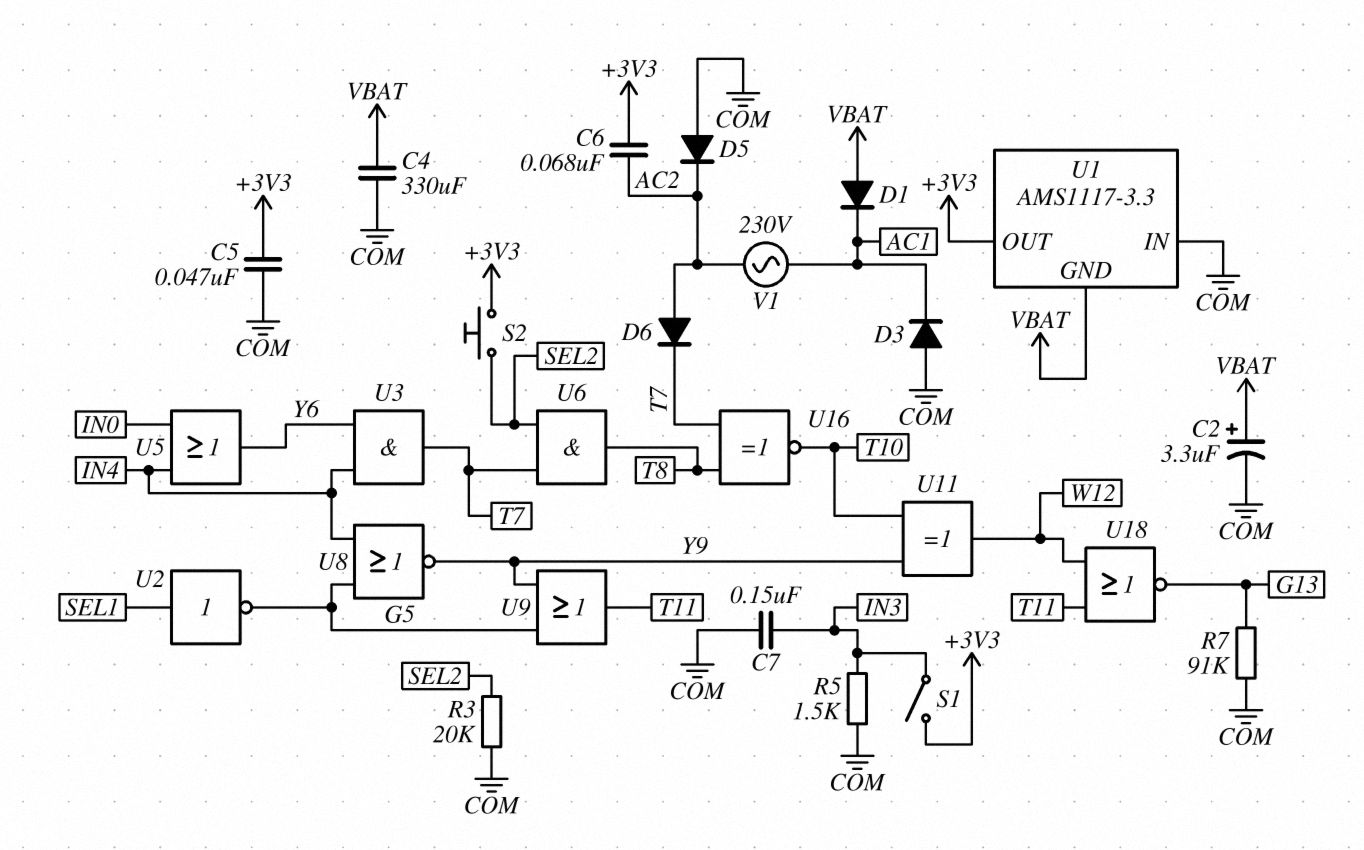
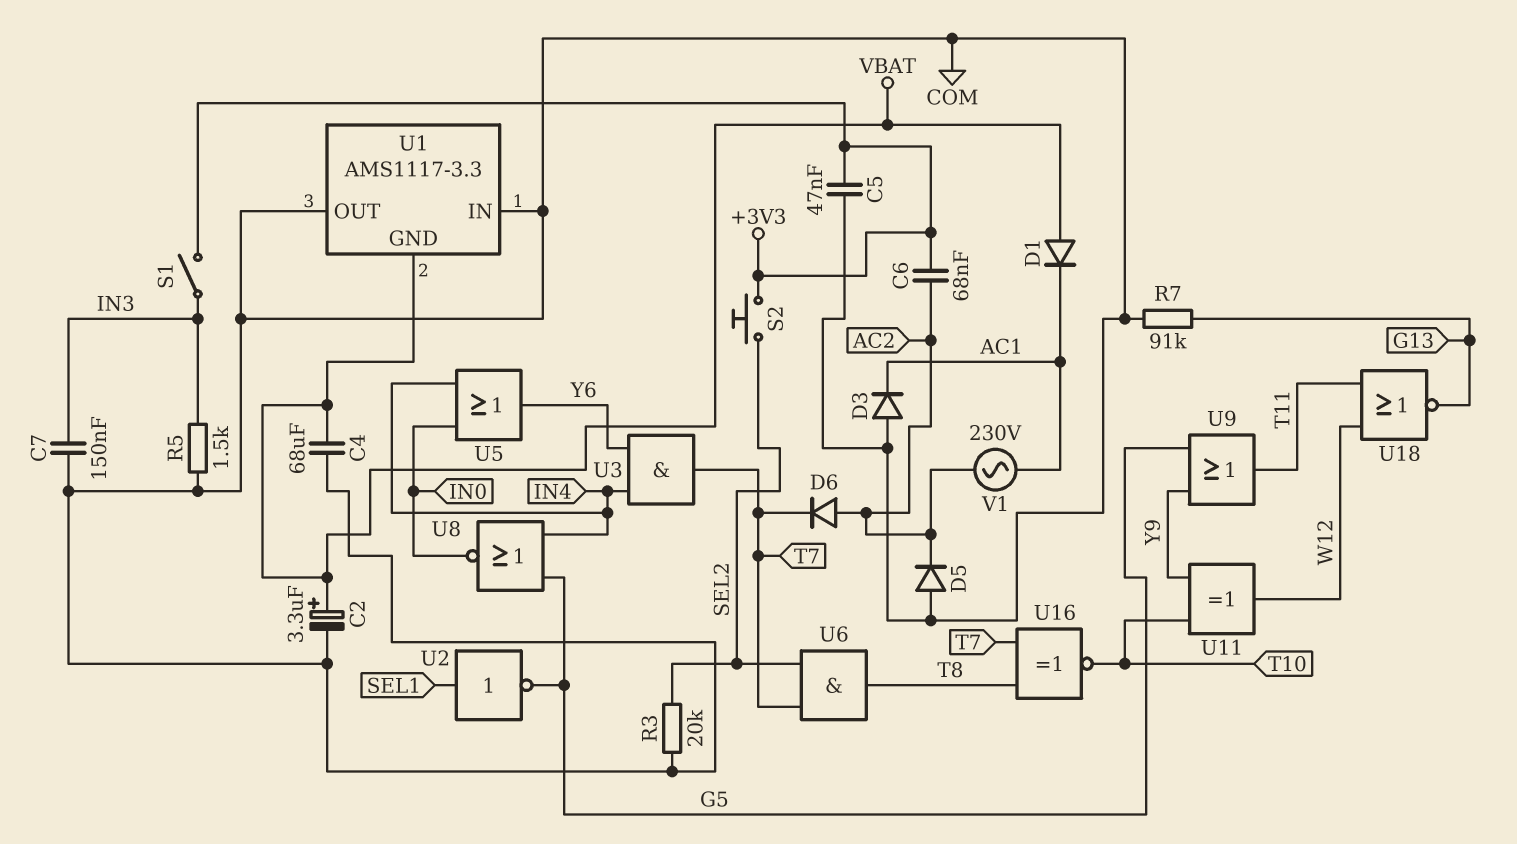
C4: 330uF (COM, VBAT) -> 68uF (COM, VBAT)
U1 pin OUT: +3V3 -> COM
U8: NOR (in G5, in IN4, out Y9) -> NOR (in G5, in IN4, out IN0)

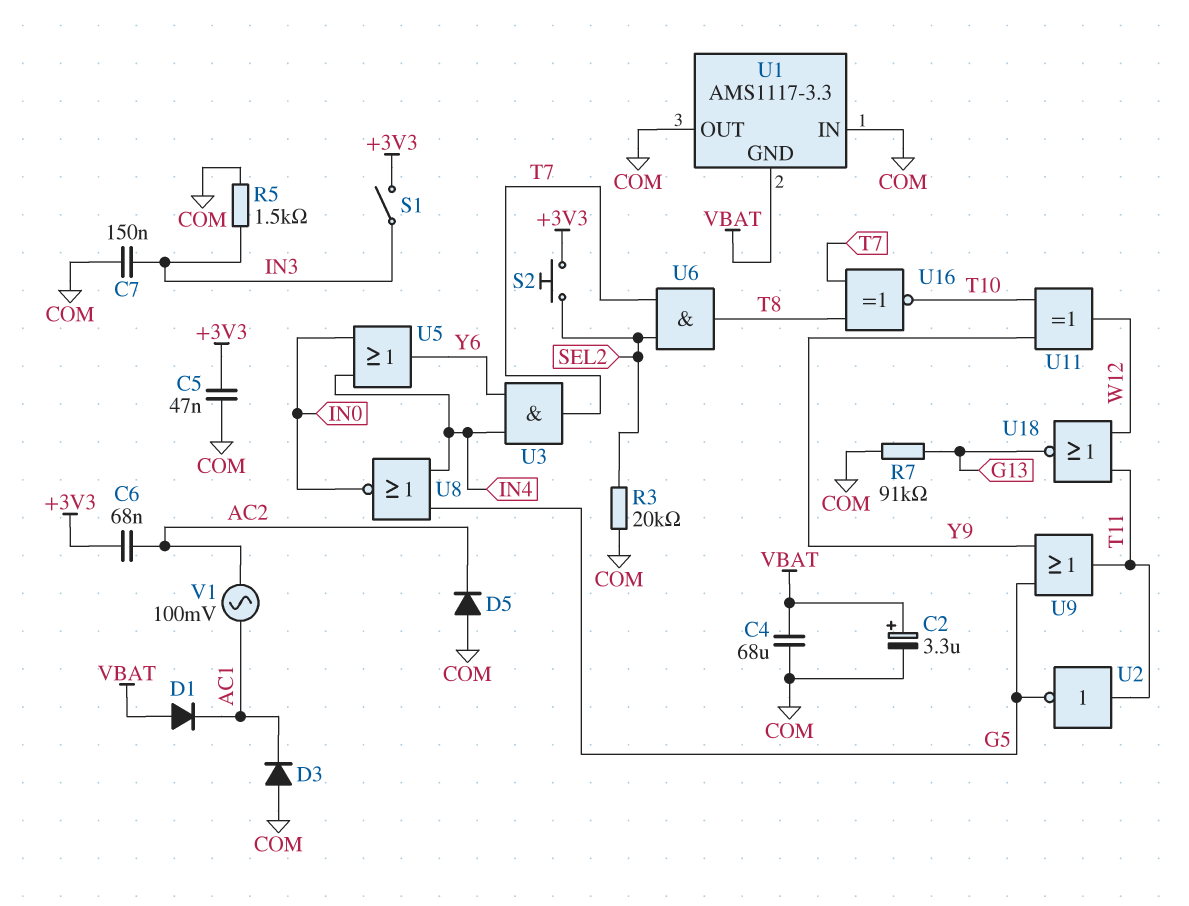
D6: diode (A AC2, K T7) -> none
U2: NOT (in SEL1, out G5) -> NOT (in T11, out G5)
V1: AC 230V (AC1, AC2) -> AC 100mV (AC1, AC2)

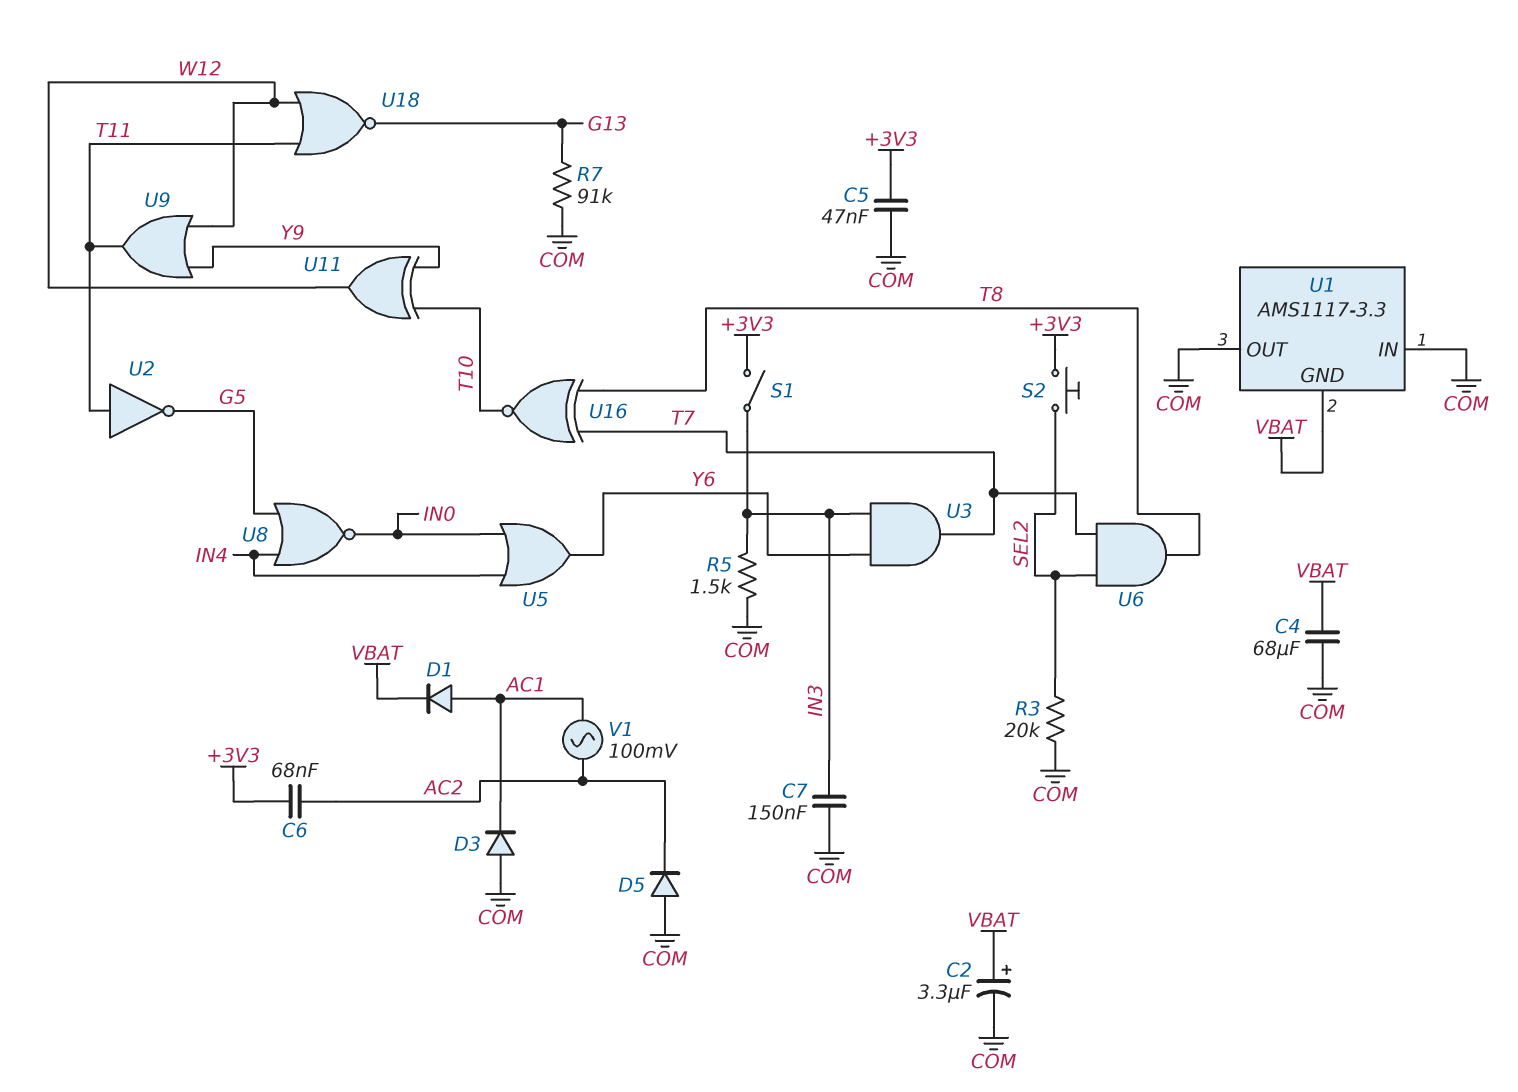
D1: diode (A VBAT, K AC1) -> diode (A AC1, K VBAT)
U3: AND (in IN4, in Y6, out T7) -> AND (in IN3, in Y6, out T7)
U9: OR (in G5, in Y9, out T11) -> OR (in W12, in Y9, out T11)

